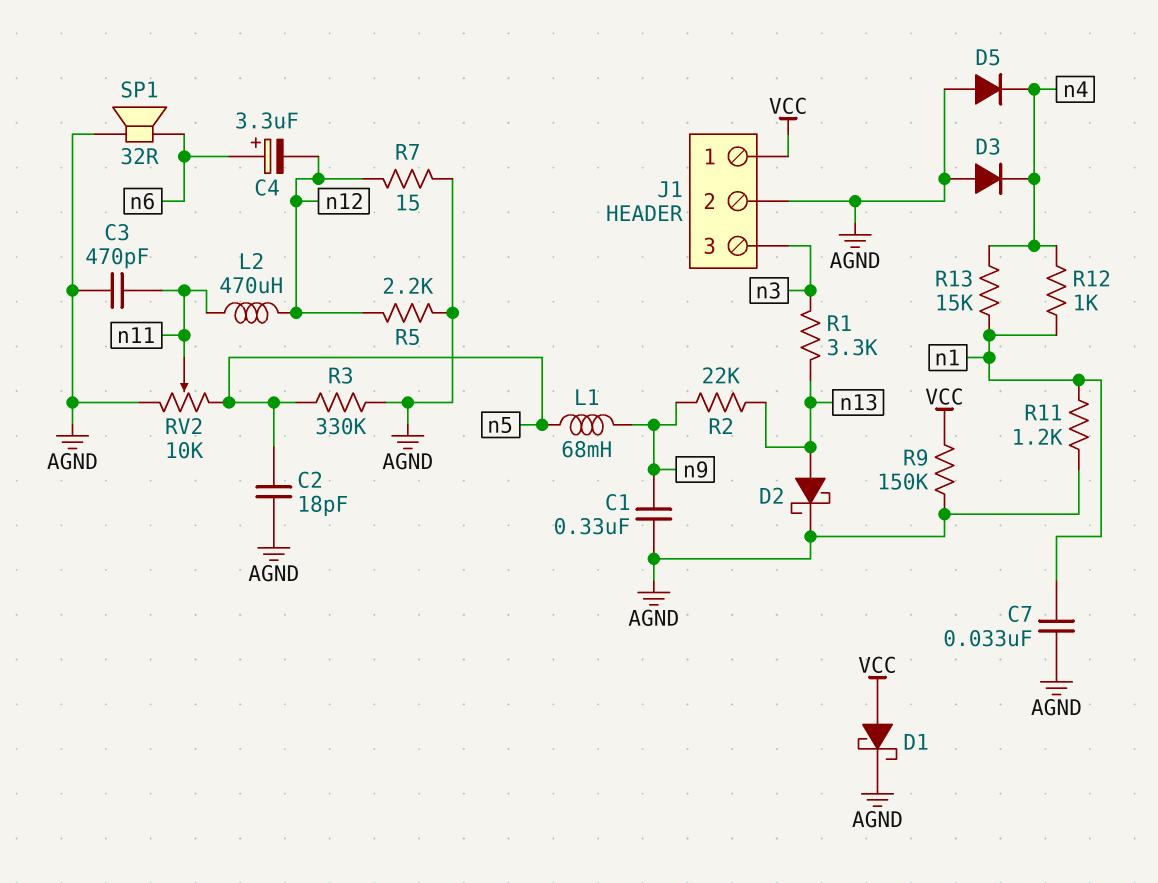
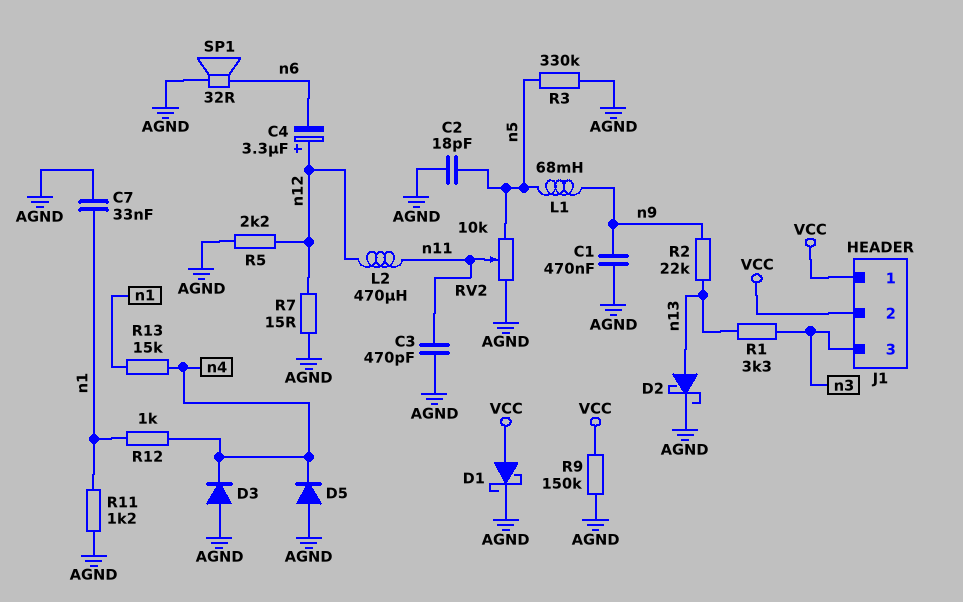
C1: 330nF (AGND, n9) -> 470nF (AGND, n9)
C4: 3.3uF (plus n6, minus n12) -> 3.3uF (plus n12, minus n6)
J1 pin 2: AGND -> VCC

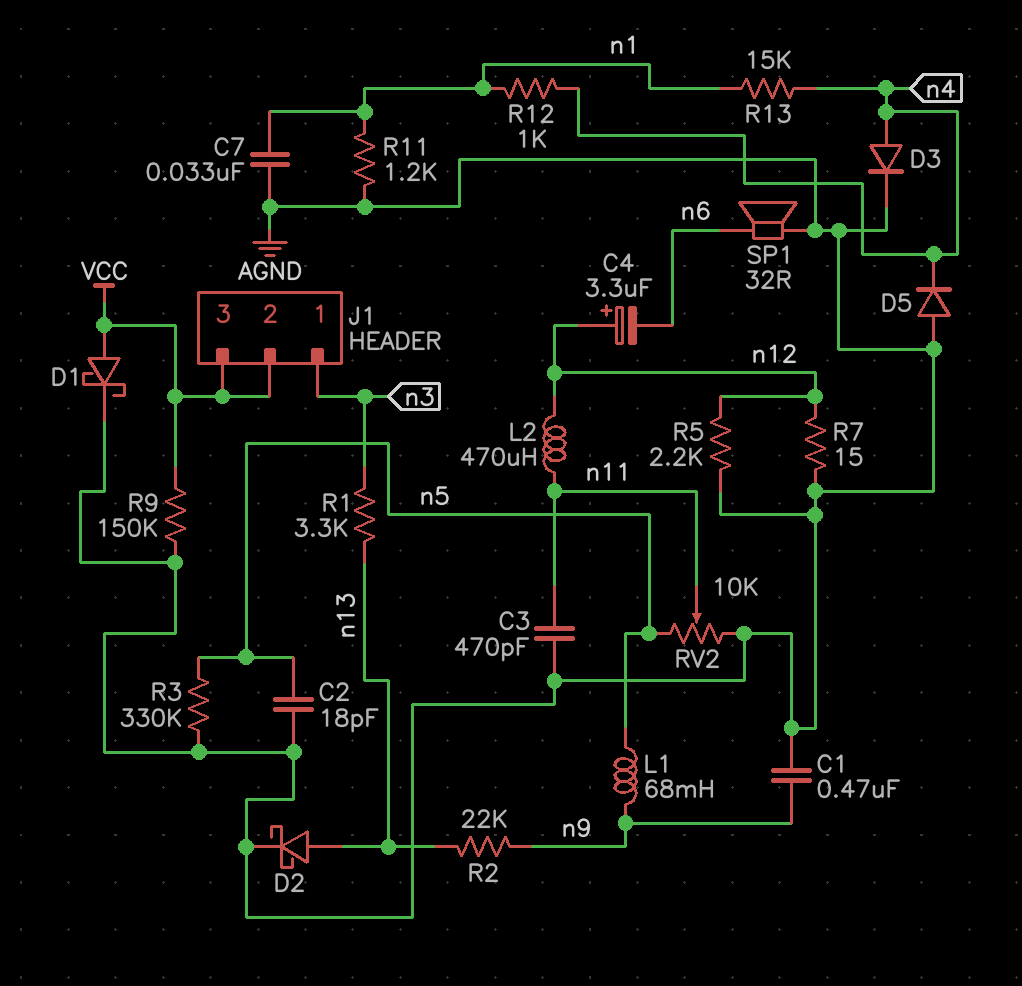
D3: diode (A AGND, K n4) -> diode (A n4, K AGND)
J1 pin 1: VCC -> n3
J1 pin 3: n3 -> VCC

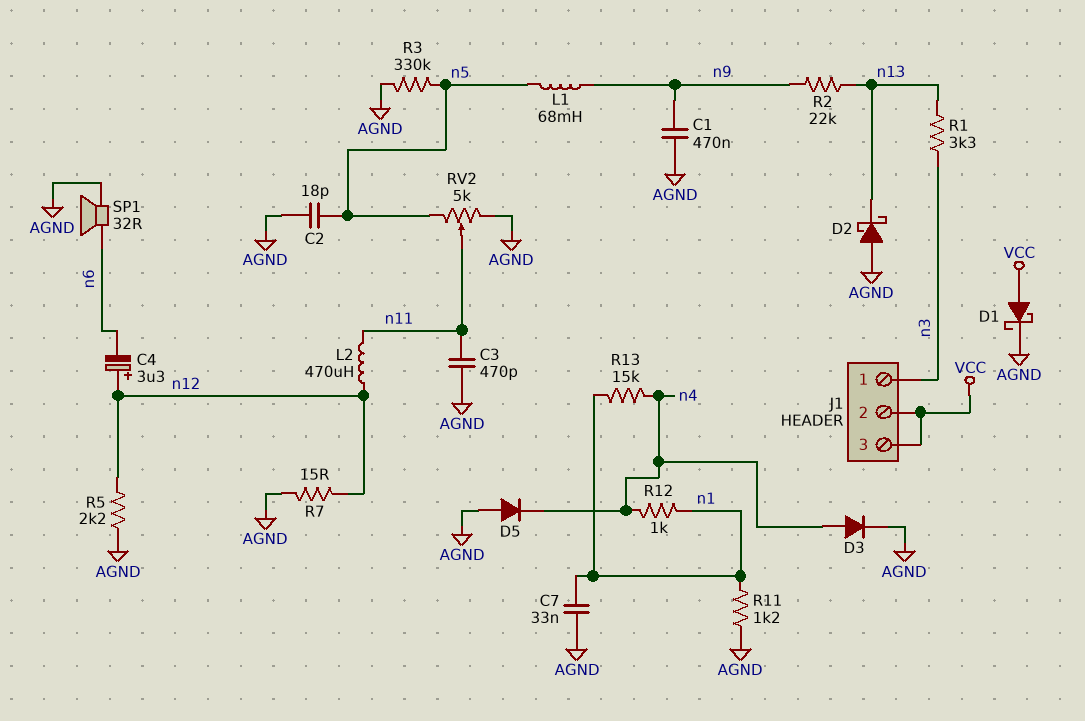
D2: schottky (A n13, K AGND) -> schottky (A AGND, K n13)
R9: 150k (AGND, VCC) -> none
RV2: 10k (AGND, n5, wiper n11) -> 5k (AGND, n5, wiper n11)

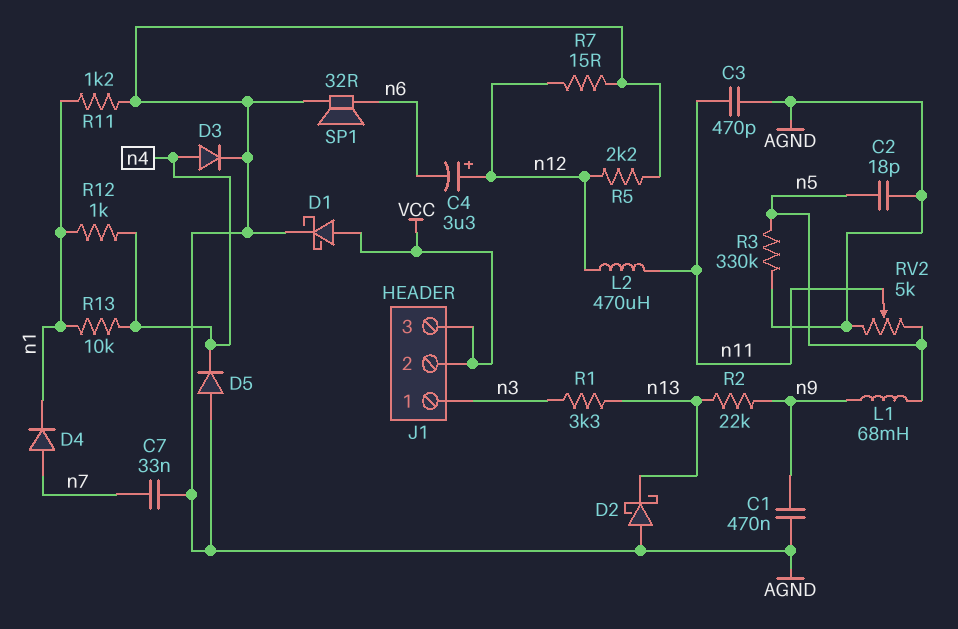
C7: 33nF (AGND, n1) -> 33nF (AGND, n7)
D4: none -> diode (A n7, K n1)
R13: 15k (n1, n4) -> 10k (n1, n4)

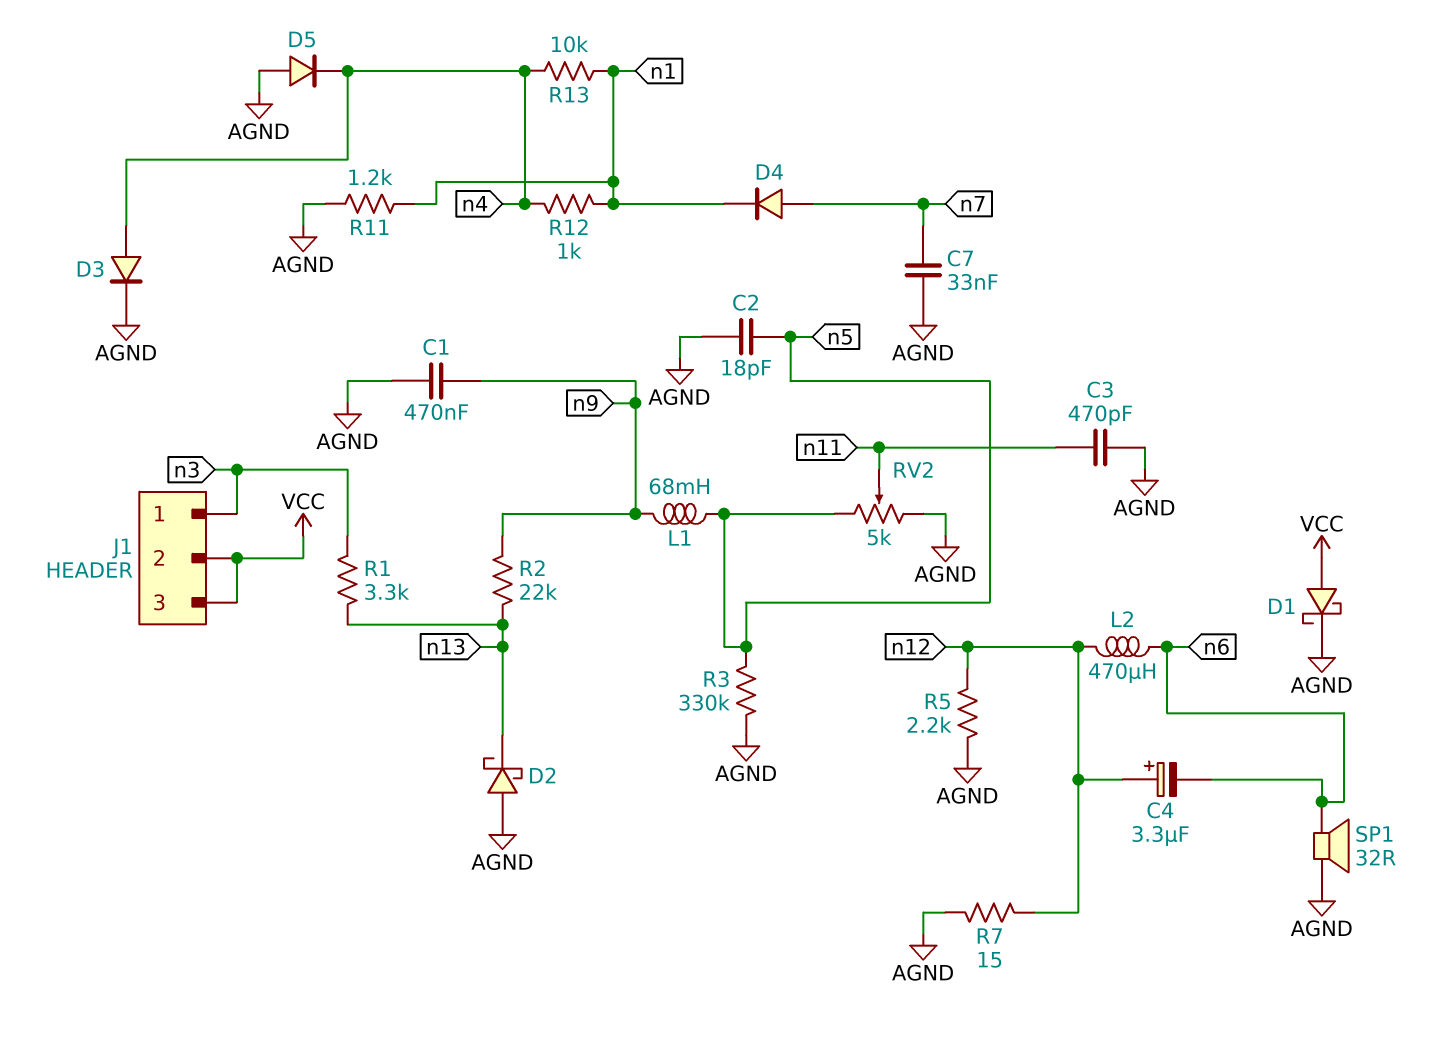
L2: 470uH (n11, n12) -> 470uH (n6, n12)

